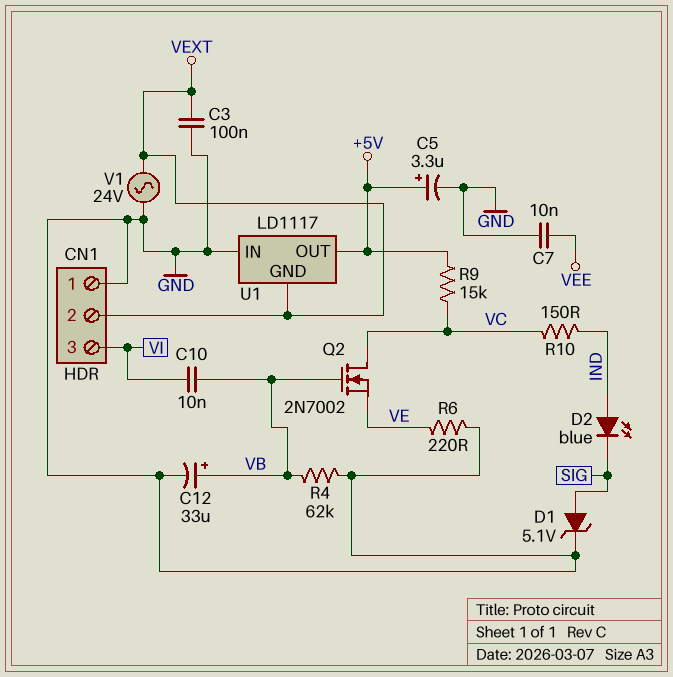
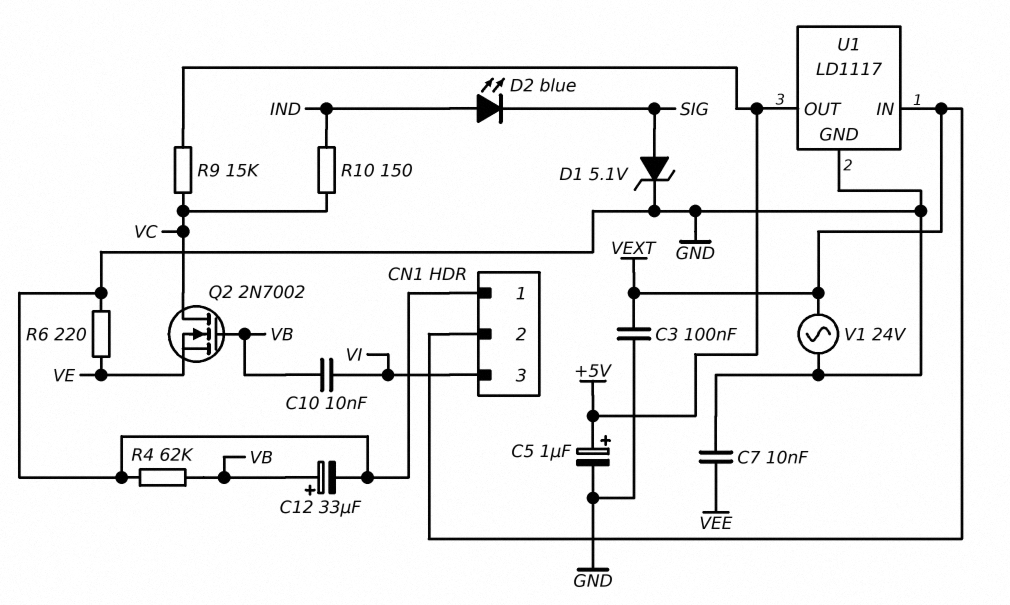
C5: 3.3uF (plus +5V, minus GND) -> 1uF (plus +5V, minus GND)
U1 pin GND: VEXT -> GND
U1 pin IN: GND -> VEXT

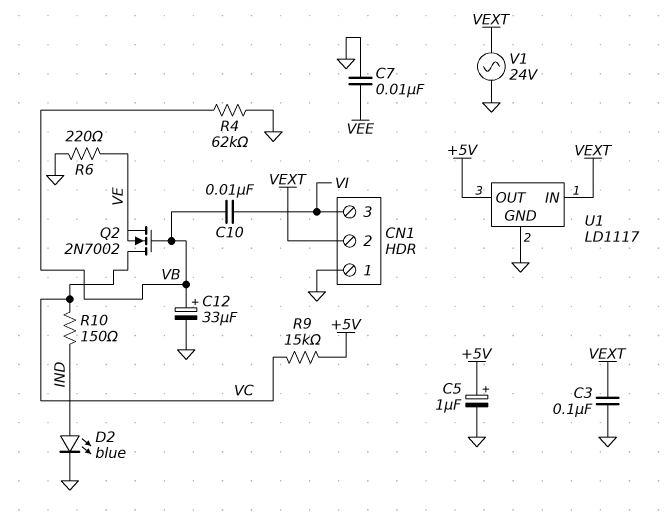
D1: zener 5.1V (A SIG, K GND) -> none
D2: LED blue (A IND, K SIG) -> LED blue (A IND, K GND)

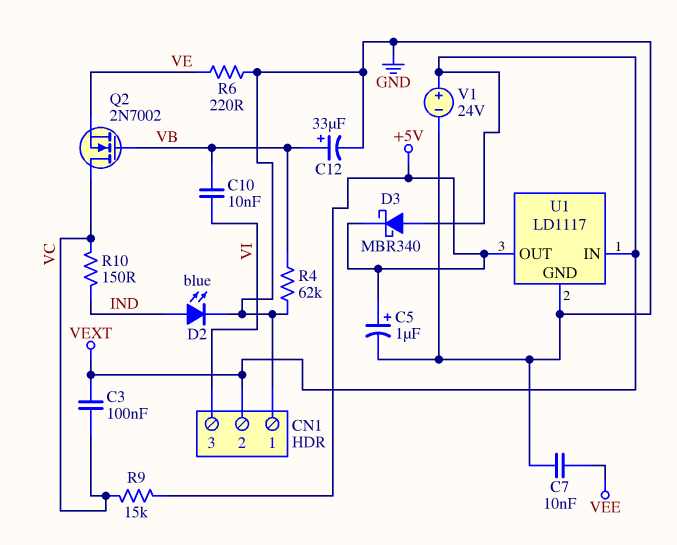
C3: 100nF (GND, VEXT) -> 100nF (VC, VEXT)
D3: none -> schottky MBR340 (A VEXT, K +5V)
V1: AC 24V (GND, VEXT) -> 24V (plus VEXT, minus GND)

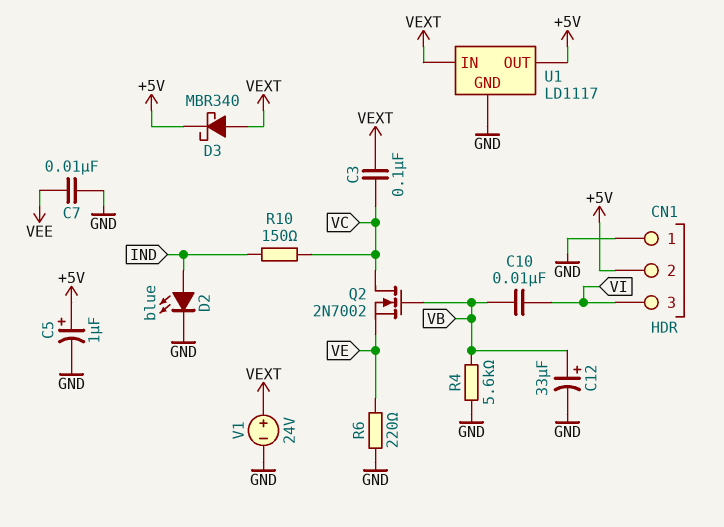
CN1 pin 2: VEXT -> +5V
R4: 62k (GND, VB) -> 5.6k (GND, VB)
R9: 15k (+5V, VC) -> none

